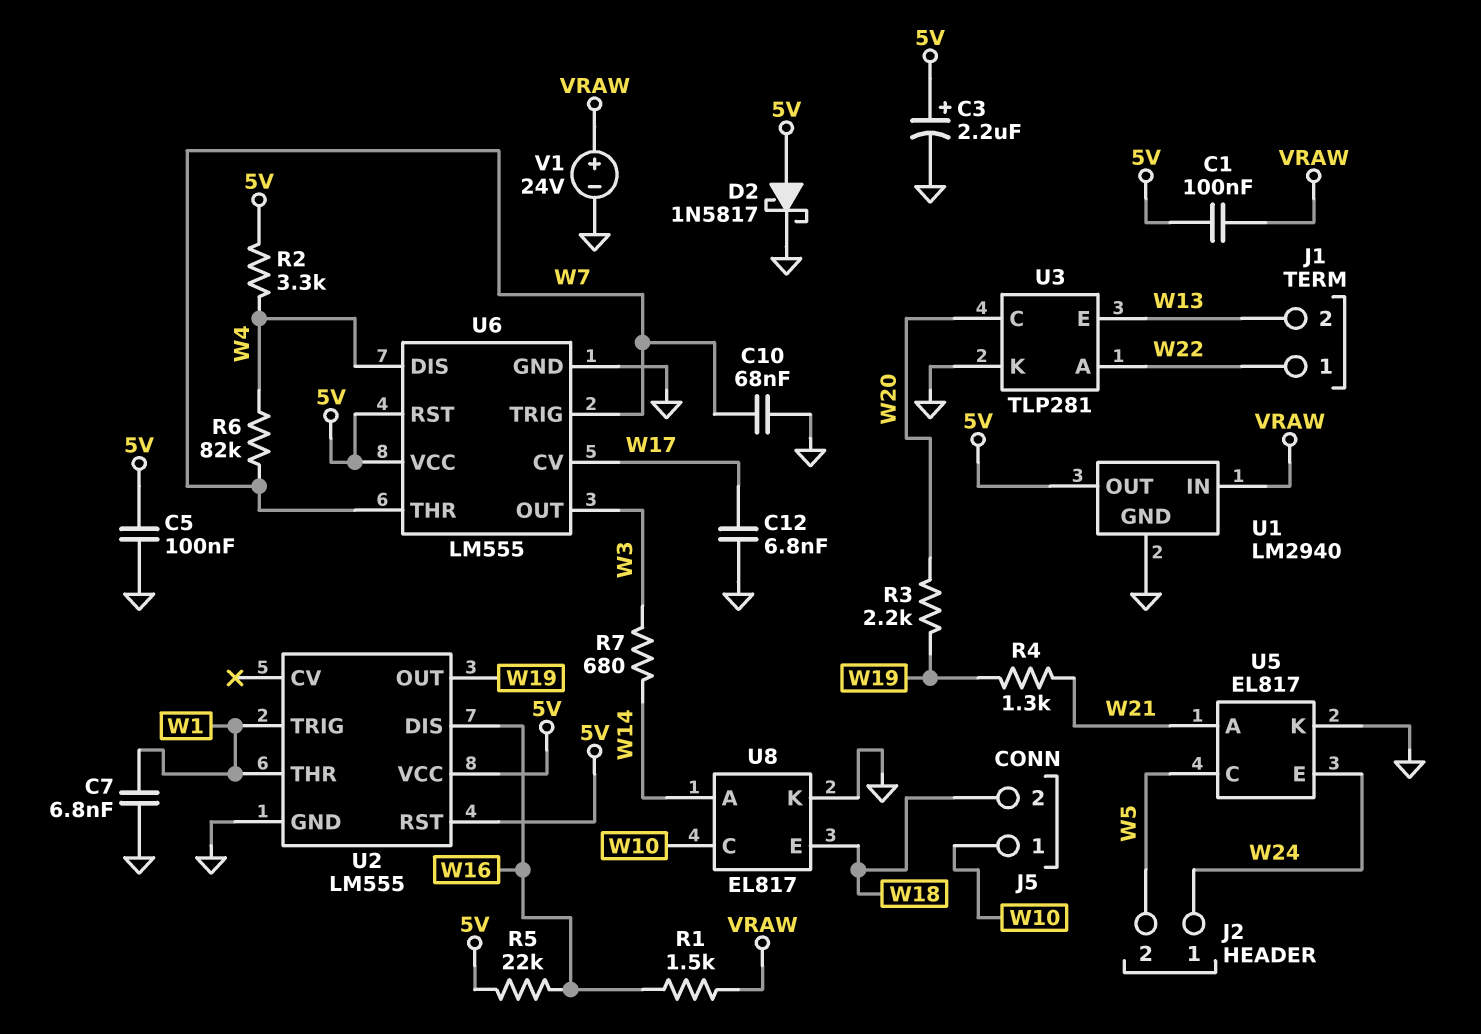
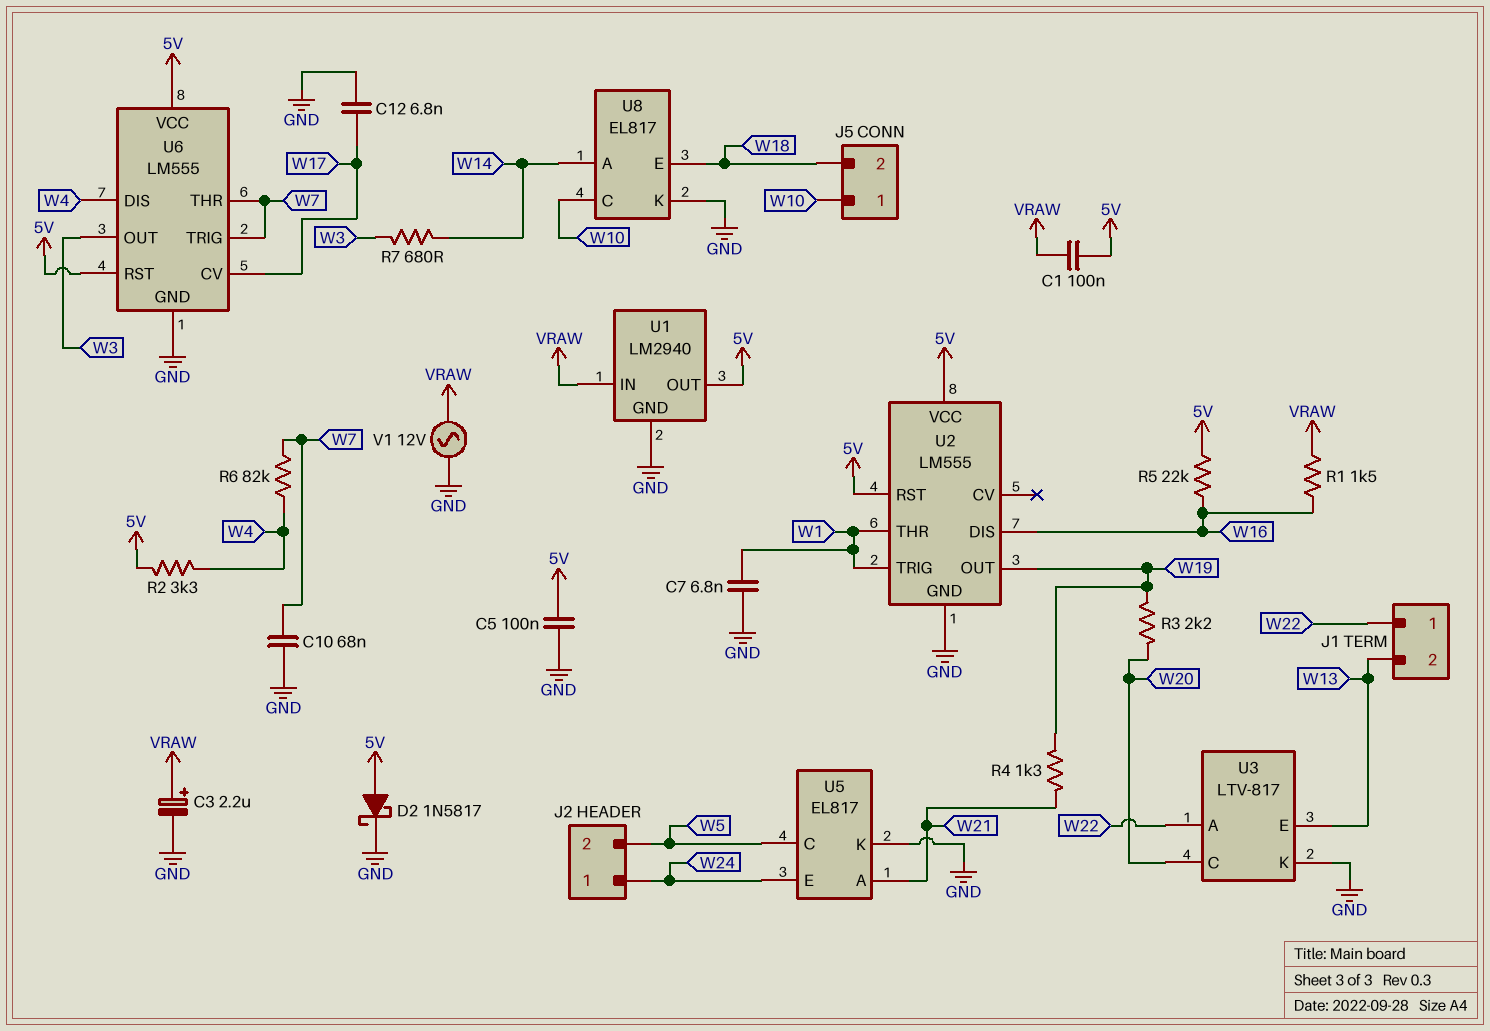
C3: 2.2uF (plus 5V, minus GND) -> 2.2uF (plus VRAW, minus GND)
U3: TLP281 -> LTV-817
V1: 24V (plus VRAW, minus GND) -> AC 12V (GND, VRAW)

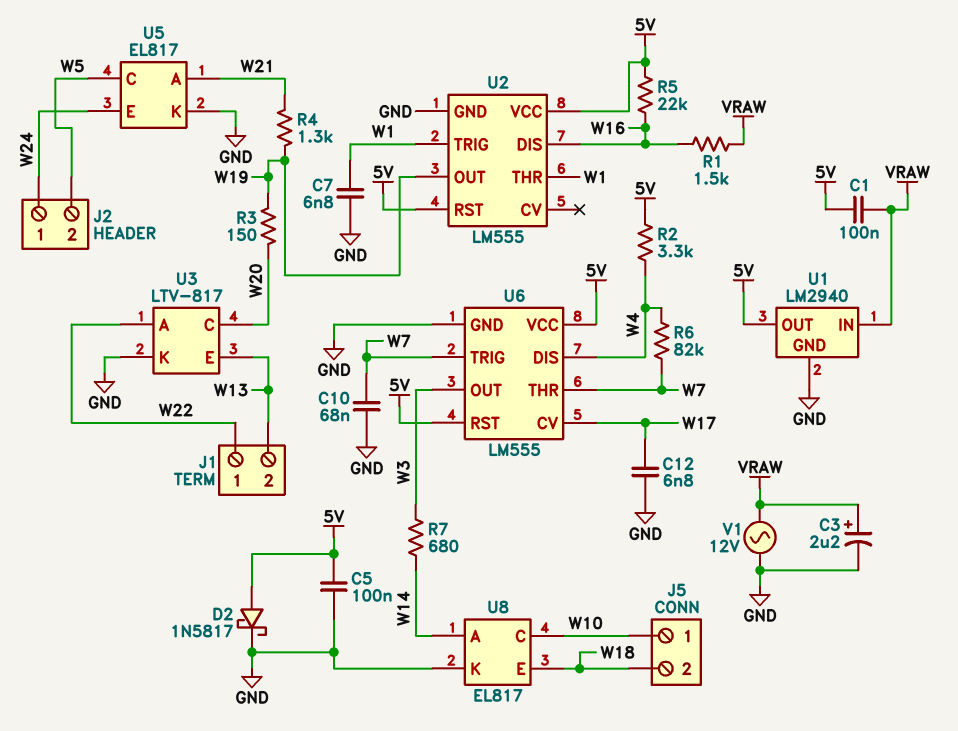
R3: 2.2k (W19, W20) -> 150 (W19, W20)

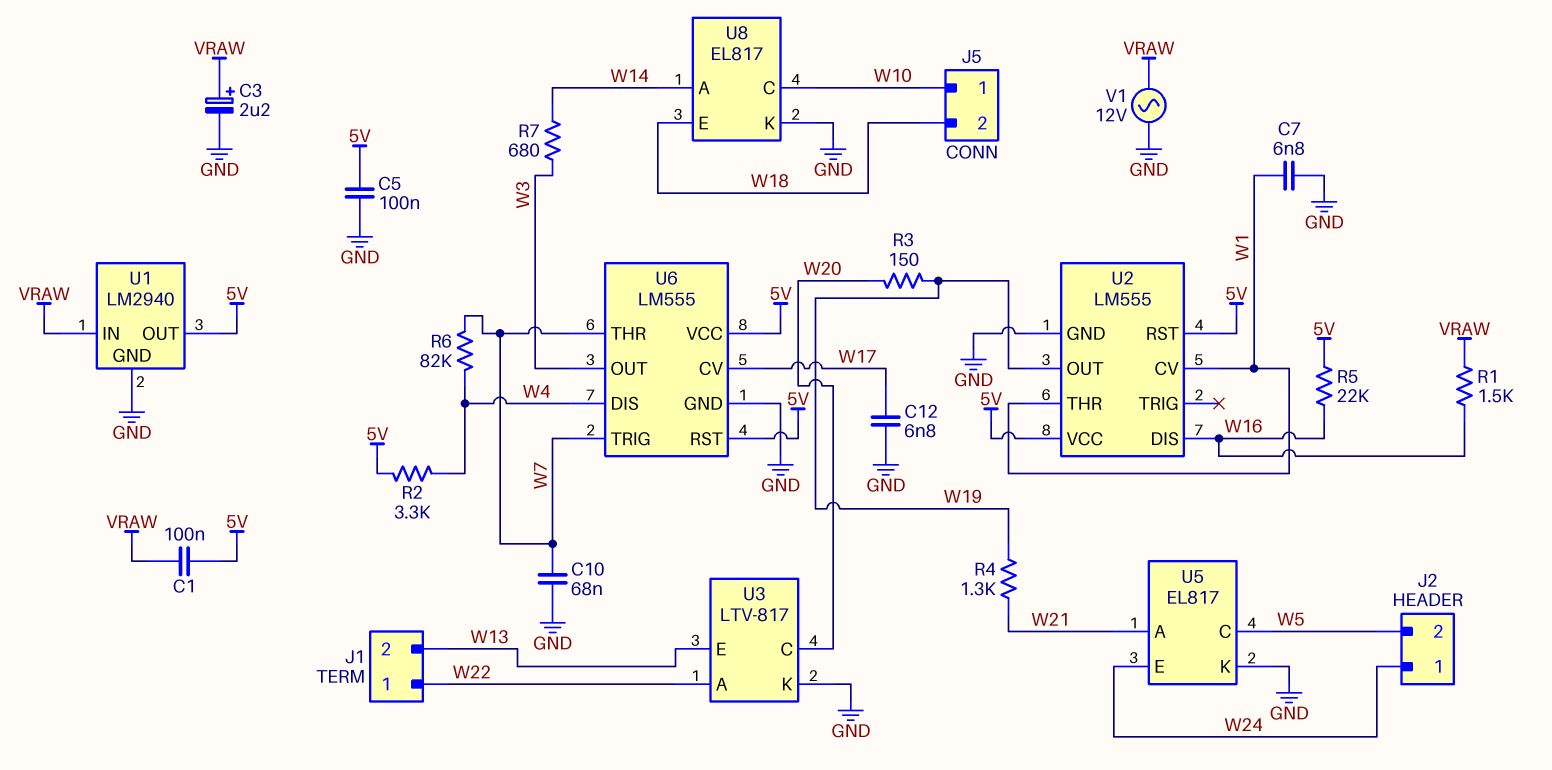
D2: schottky 1N5817 (A 5V, K GND) -> none
U2 pin CV: none -> W1
U2 pin TRIG: W1 -> none

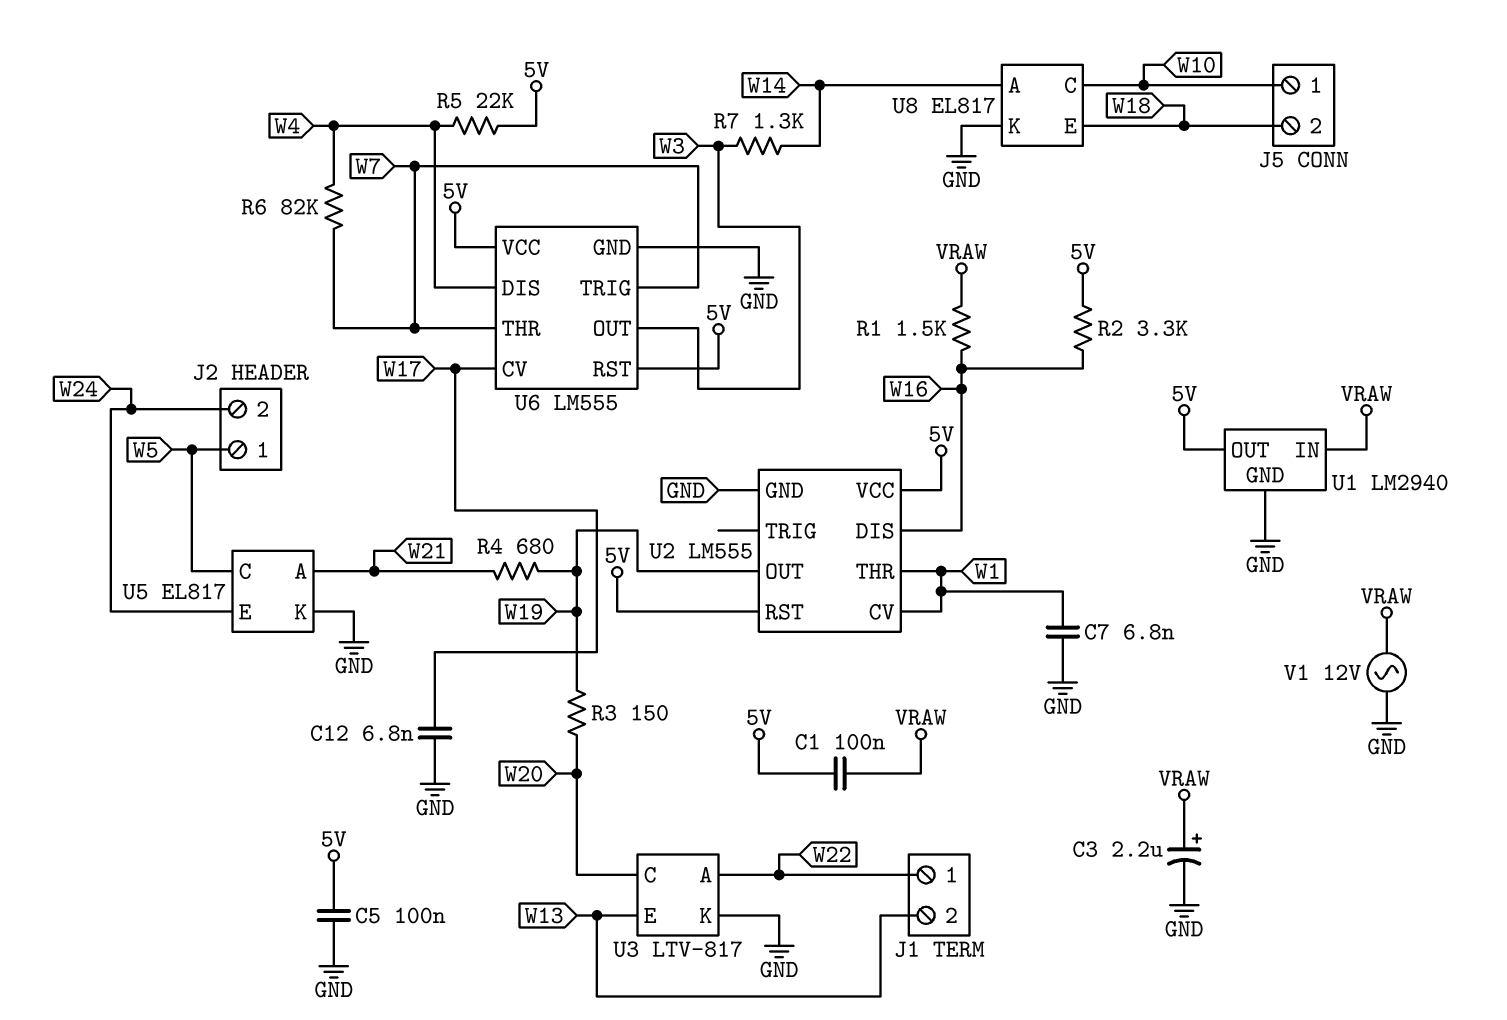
C10: 68nF (GND, W7) -> none
J2 pin 1: W24 -> W5
J2 pin 2: W5 -> W24
R2: 3.3k (5V, W4) -> 3.3k (5V, W16)
R4: 1.3k (W19, W21) -> 680 (W19, W21)
R5: 22k (5V, W16) -> 22k (5V, W4)
R7: 680 (W3, W14) -> 1.3k (W3, W14)

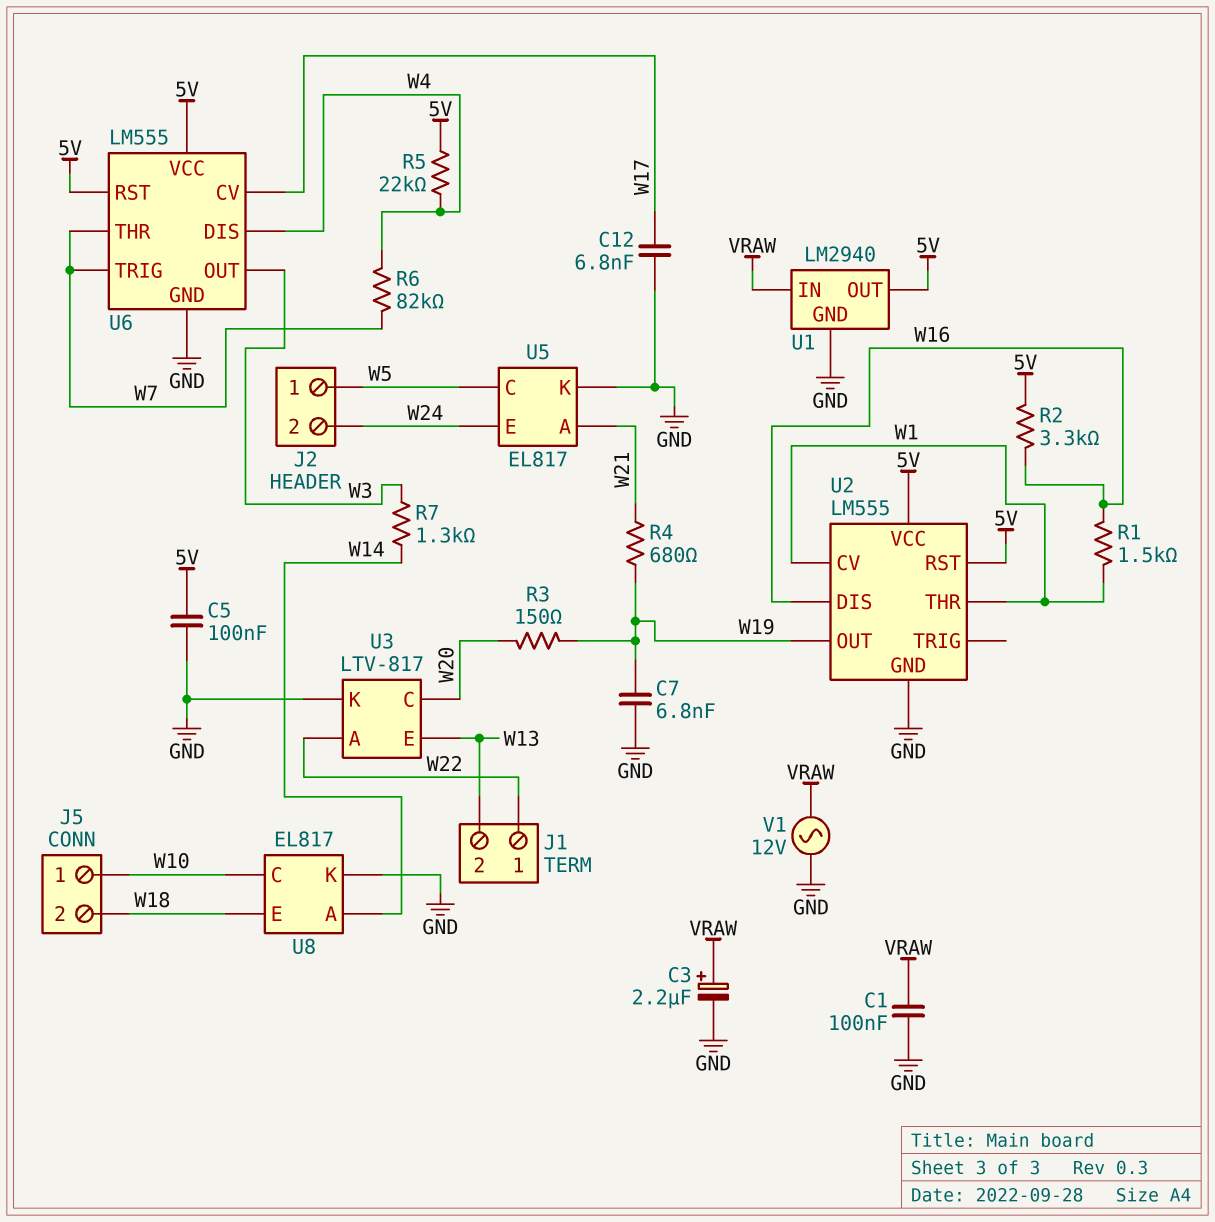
C1: 100nF (5V, VRAW) -> 100nF (GND, VRAW)
C7: 6.8nF (GND, W1) -> 6.8nF (GND, W19)
R1: 1.5k (VRAW, W16) -> 1.5k (W1, W16)

